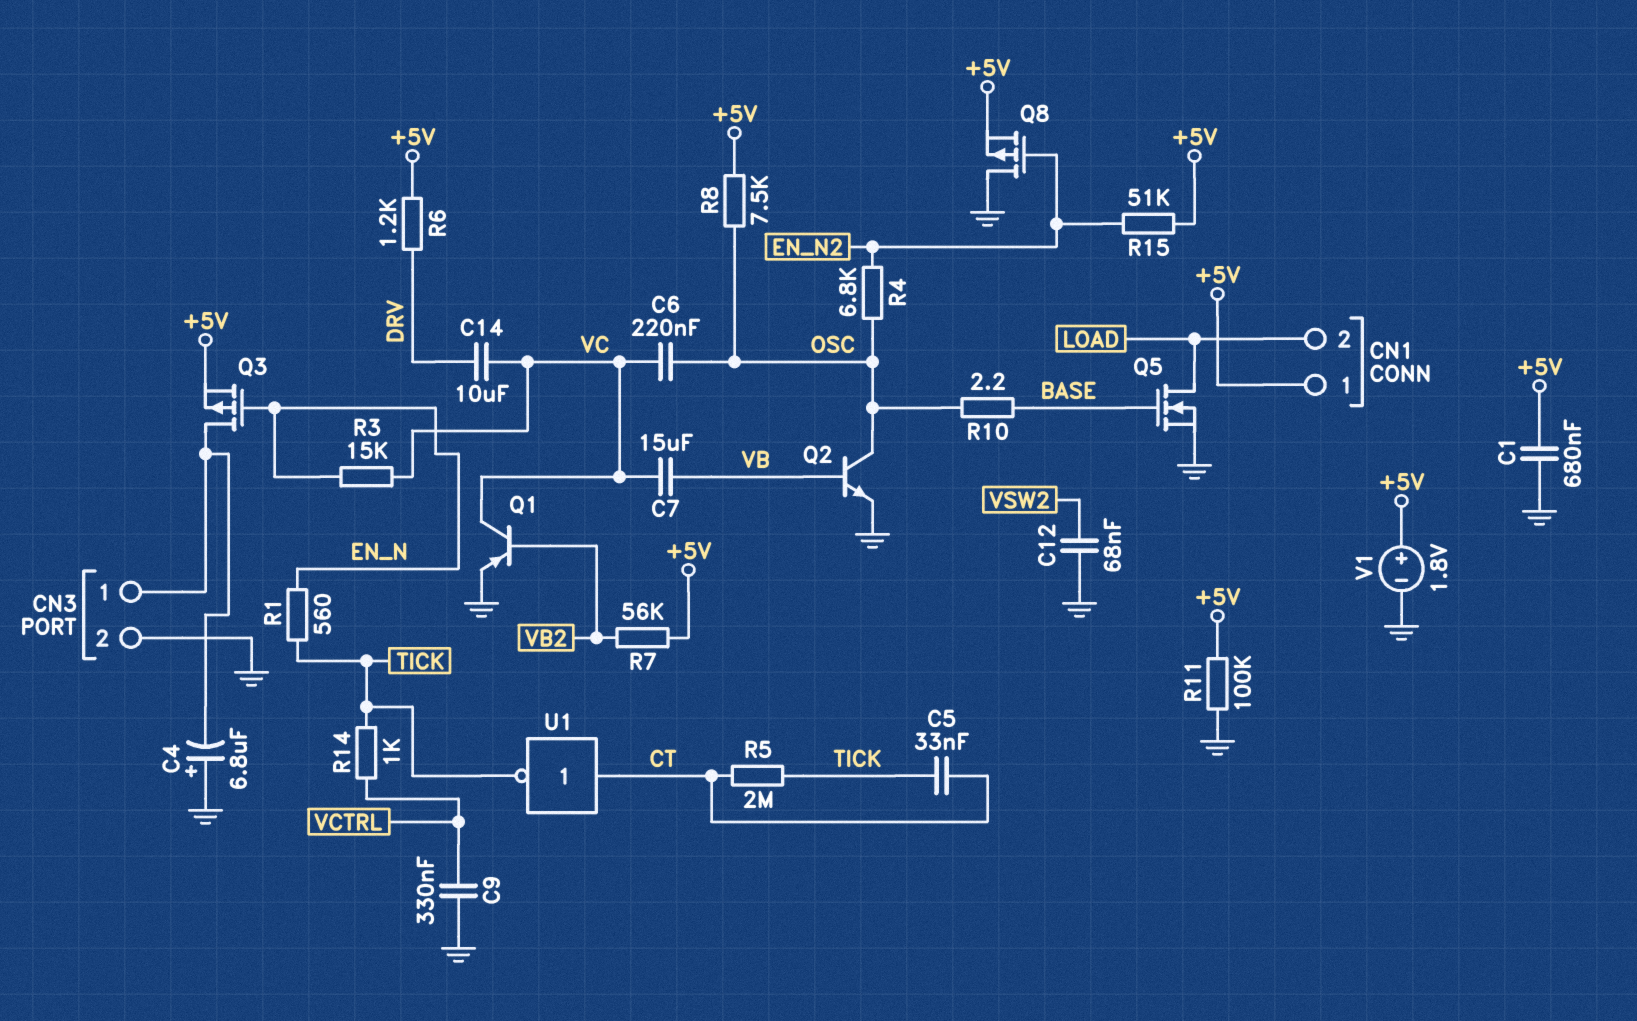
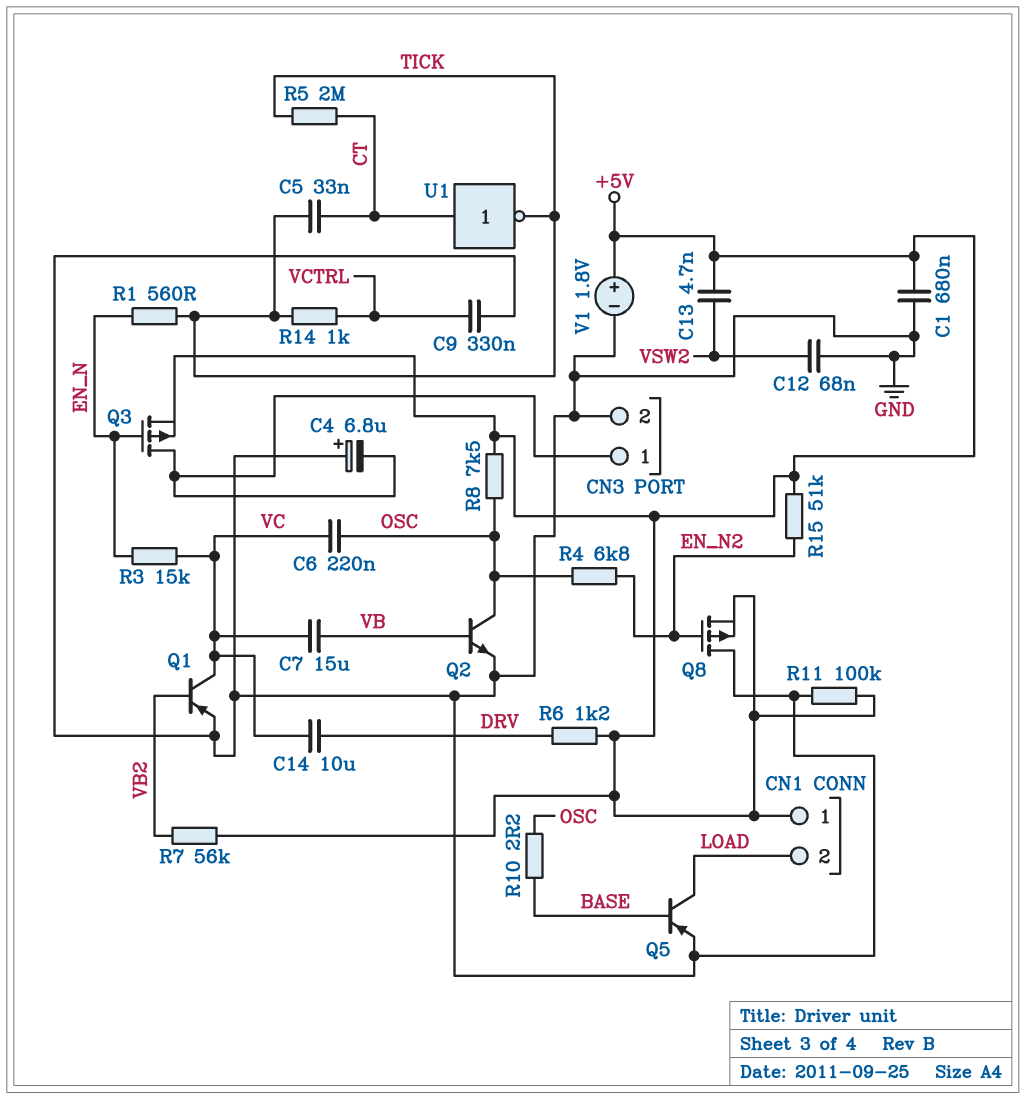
C13: none -> 4.7nF (+5V, VSW2)
Q5: NMOS (G BASE, D LOAD, S GND) -> PNP (B BASE, C LOAD, E GND)

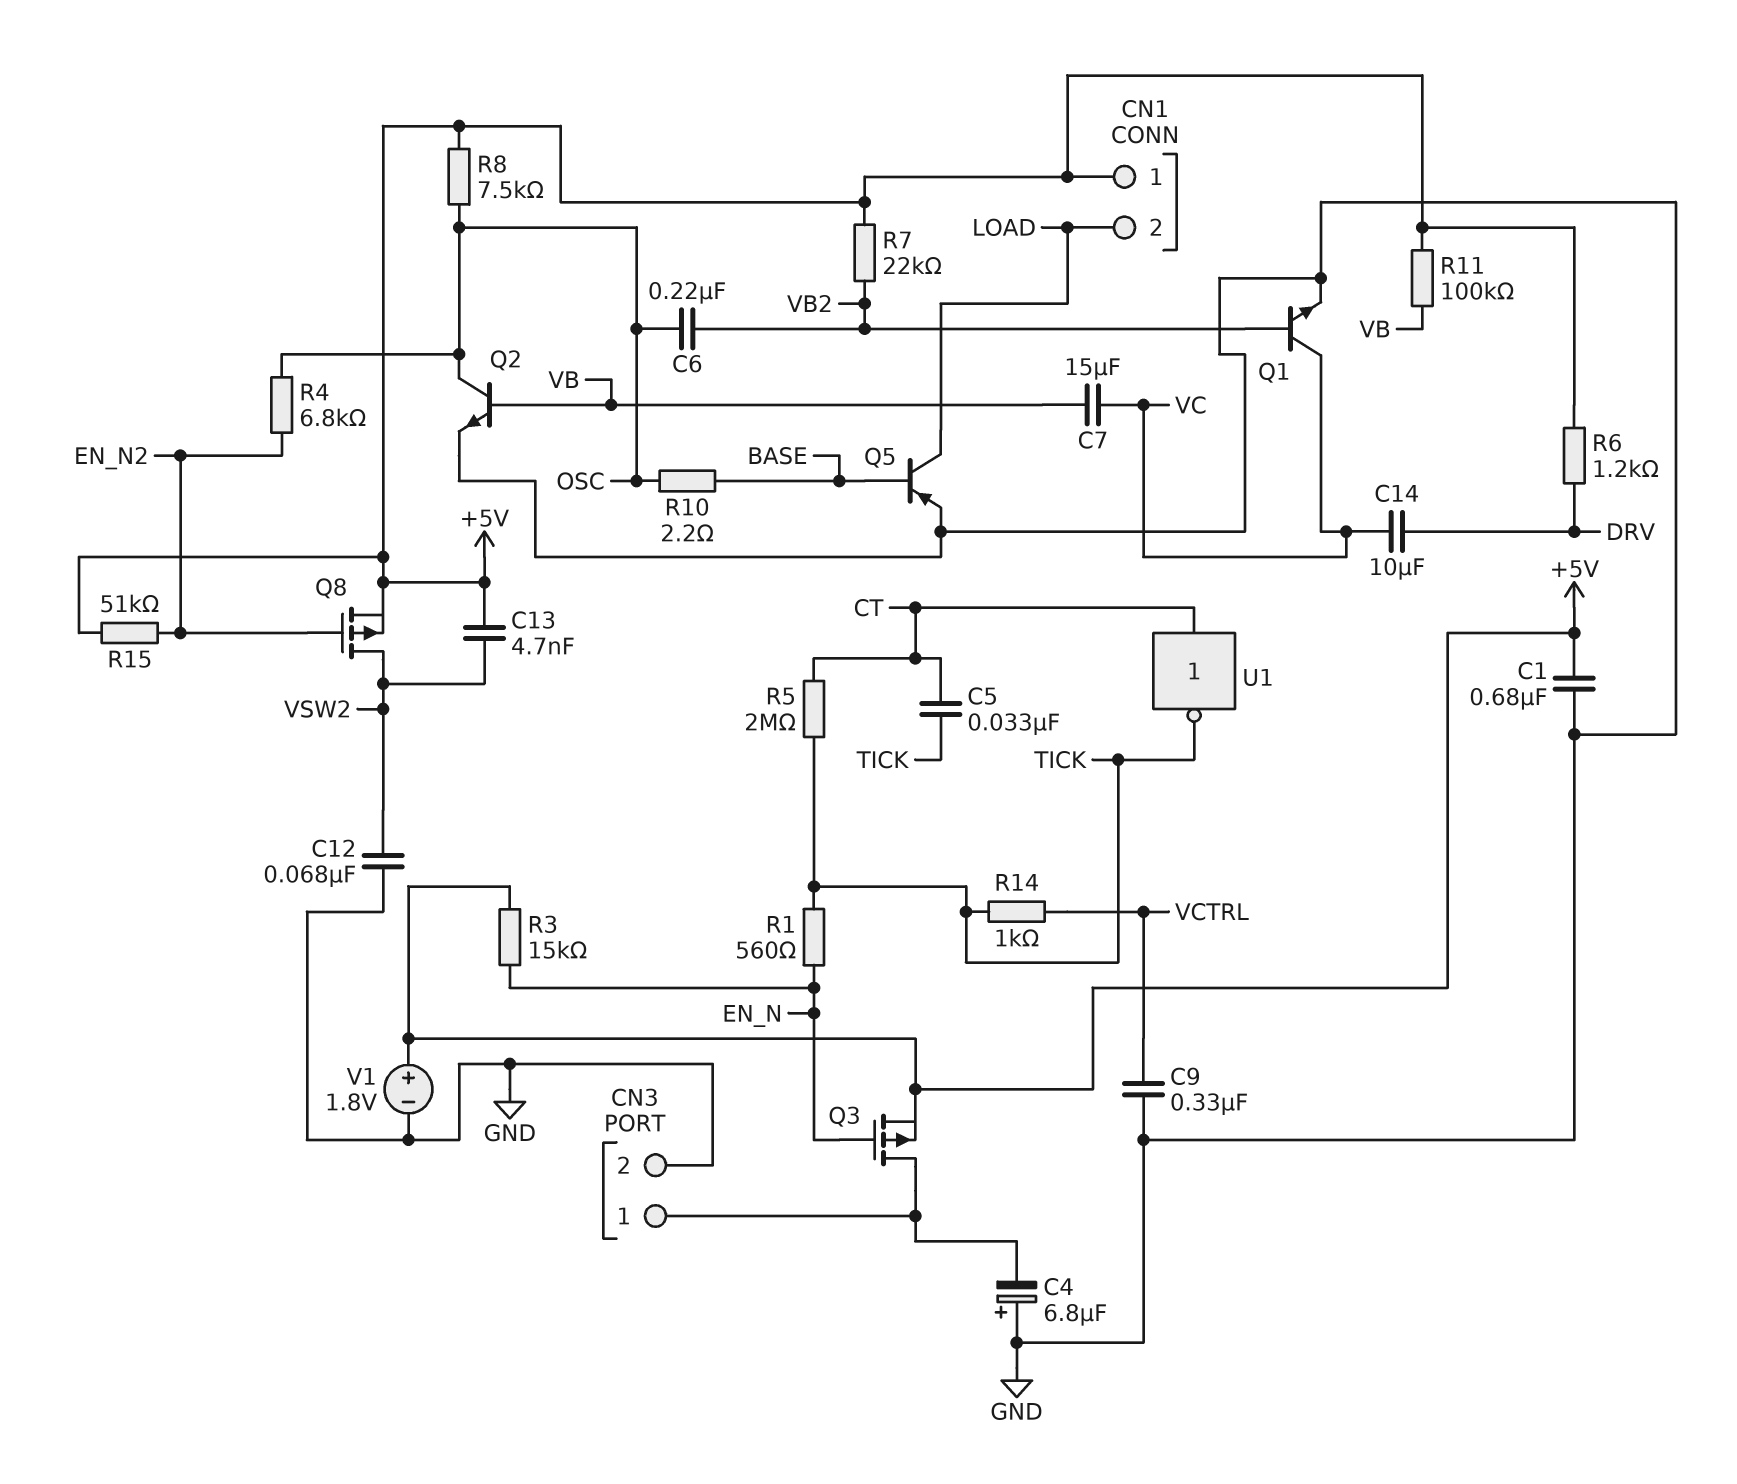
C6: 220nF (OSC, VC) -> 220nF (OSC, VB2)
Q1: PNP (B VB2, C VC, E GND) -> NPN (B VB2, C VC, E GND)
Q8: PMOS (G EN_N2, D GND, S +5V) -> PMOS (G EN_N2, D VSW2, S +5V)
R3: 15k (EN_N, VC) -> 15k (+5V, EN_N)
R7: 56k (+5V, VB2) -> 22k (+5V, VB2)
R11: 100k (+5V, GND) -> 100k (+5V, VB)

